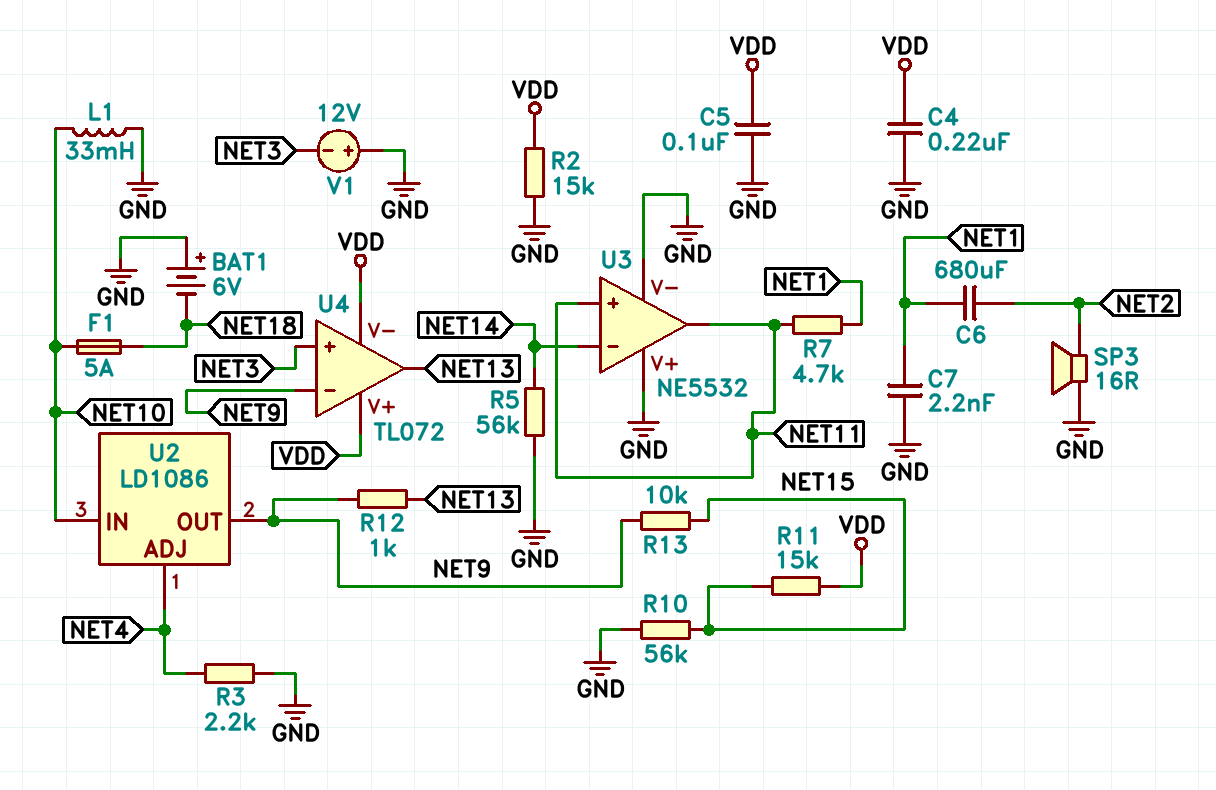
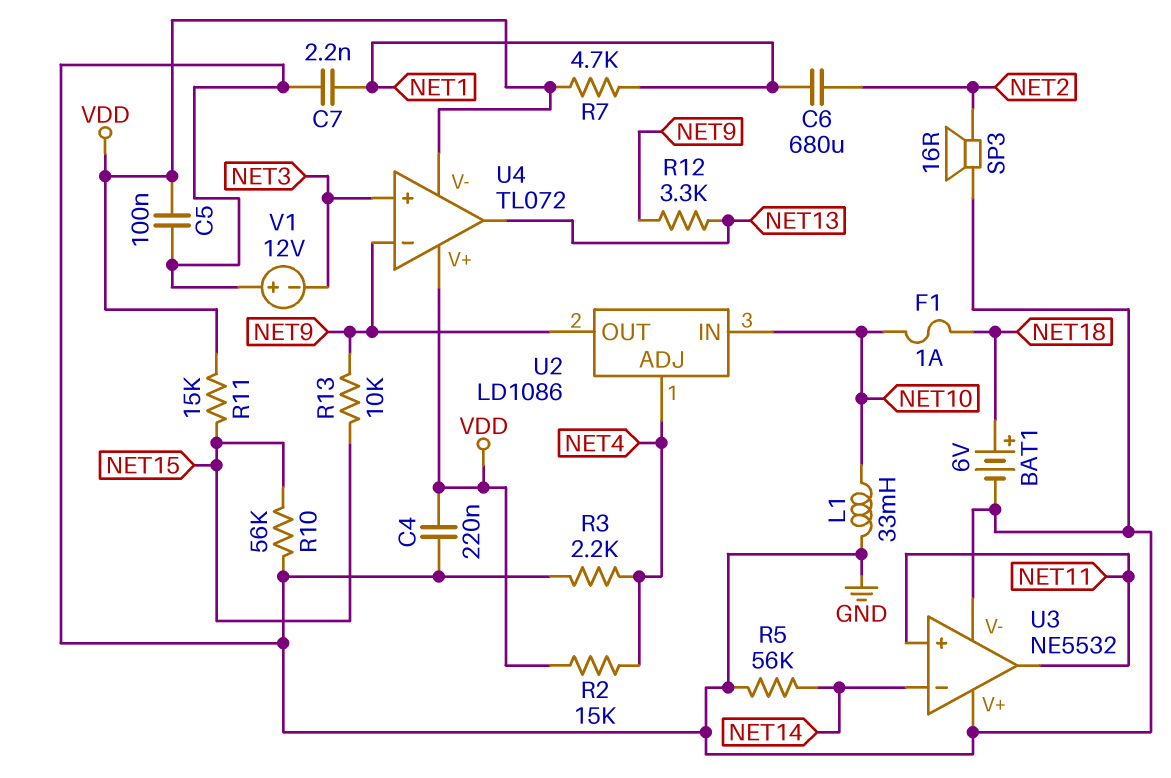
BAT1: 6V (plus GND, minus NET18) -> 6V (plus NET18, minus GND)
F1: 5A (NET10, NET18) -> 1A (NET10, NET18)
R2: 15k (GND, VDD) -> 15k (NET4, VDD)
R7: 4.7k (NET1, NET11) -> 4.7k (NET1, VDD)
R12: 1k (NET9, NET13) -> 3.3k (NET9, NET13)

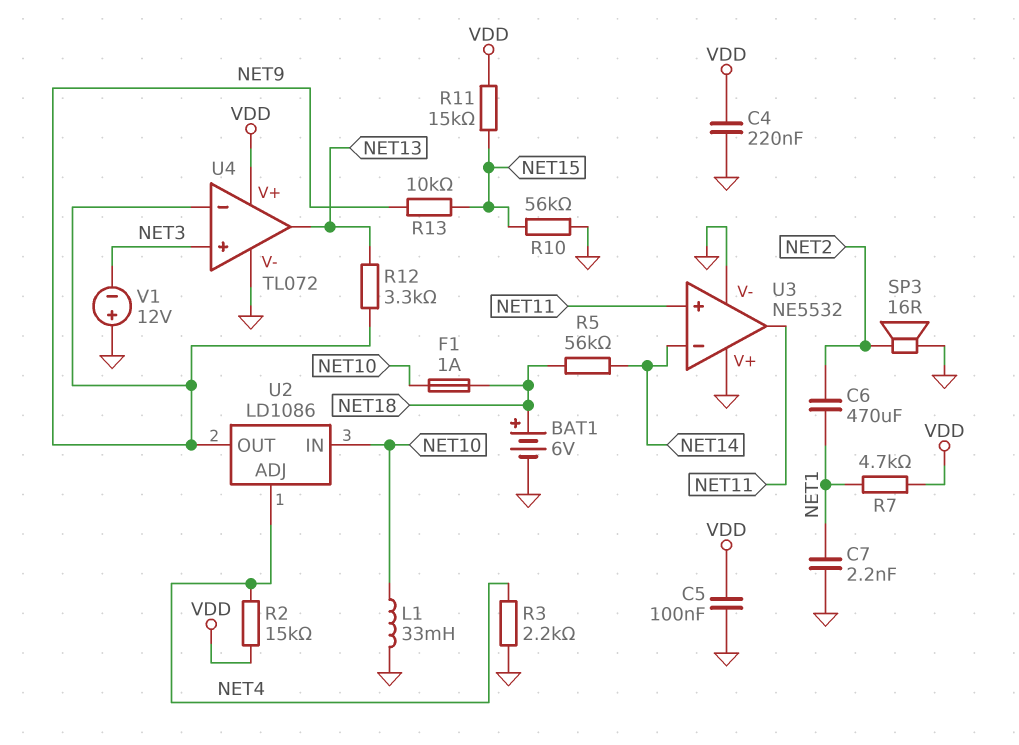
C6: 680uF (NET1, NET2) -> 470uF (NET1, NET2)
R5: 56k (GND, NET14) -> 56k (NET14, NET18)
U4 pin V-: VDD -> GND

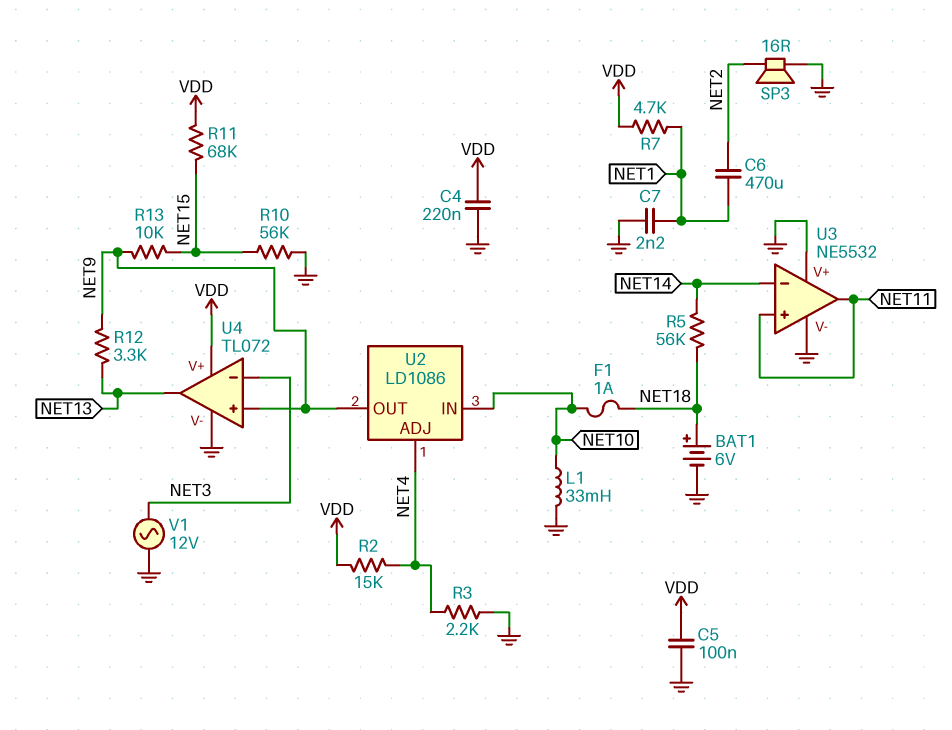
R11: 15k (NET15, VDD) -> 68k (NET15, VDD)
U4 pin in+: NET3 -> NET9
U4 pin in-: NET9 -> NET3
V1: 12V (plus GND, minus NET3) -> AC 12V (GND, NET3)

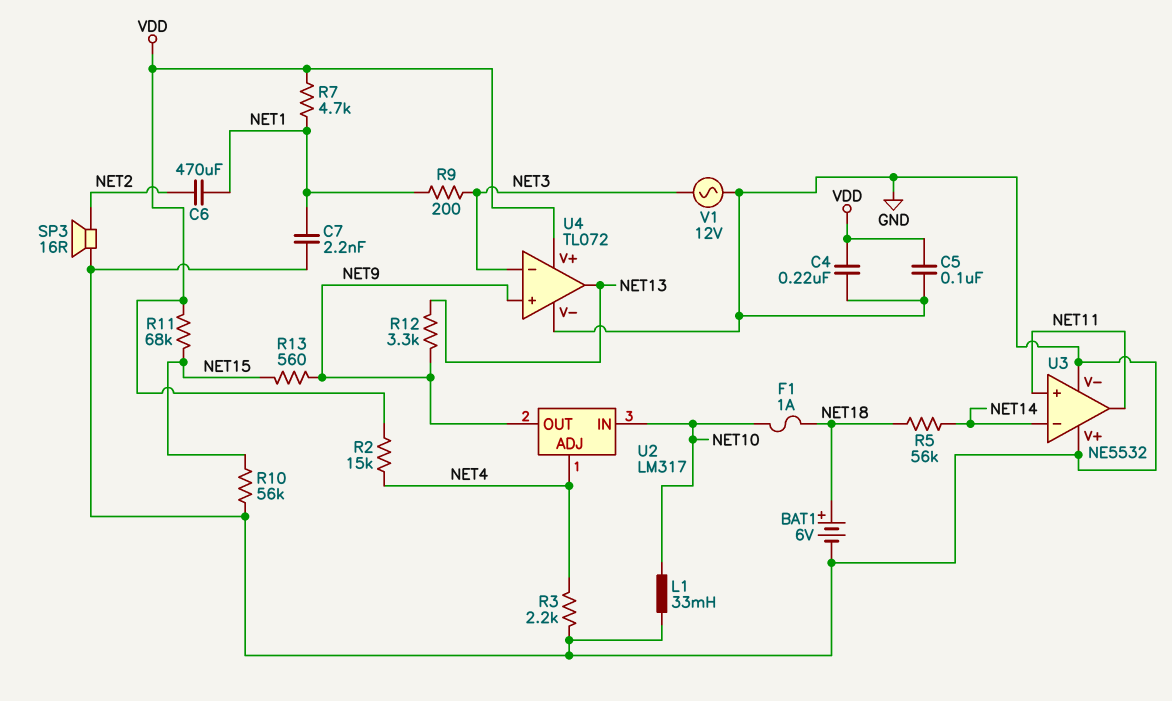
R9: none -> 200 (NET1, NET3)
R13: 10k (NET9, NET15) -> 560 (NET9, NET15)
U2: LD1086 -> LM317

